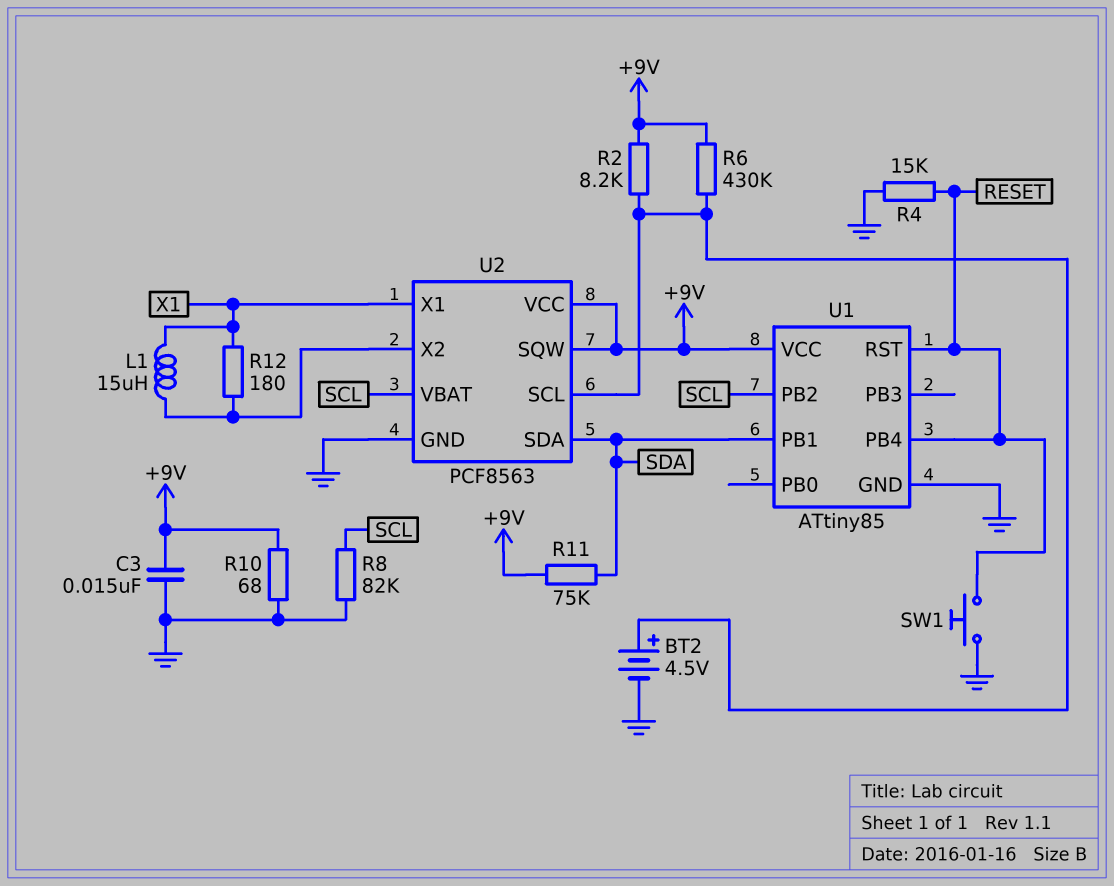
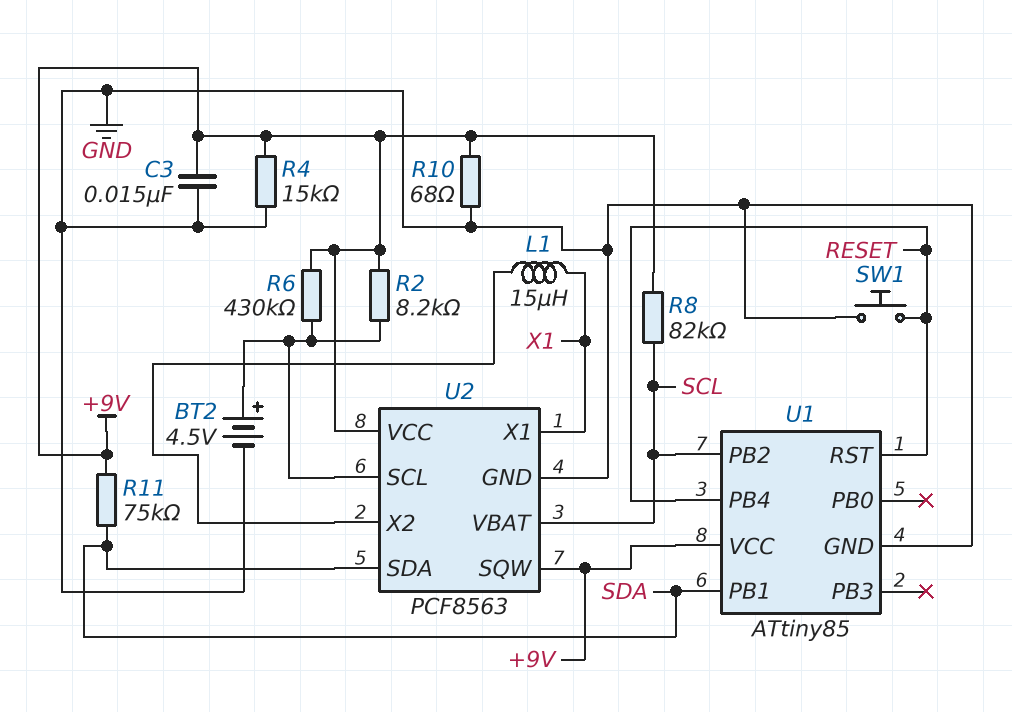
R4: 15k (GND, RESET) -> 15k (+9V, GND)
R8: 82k (GND, SCL) -> 82k (+9V, SCL)
R12: 180 (U2/X2, X1) -> none

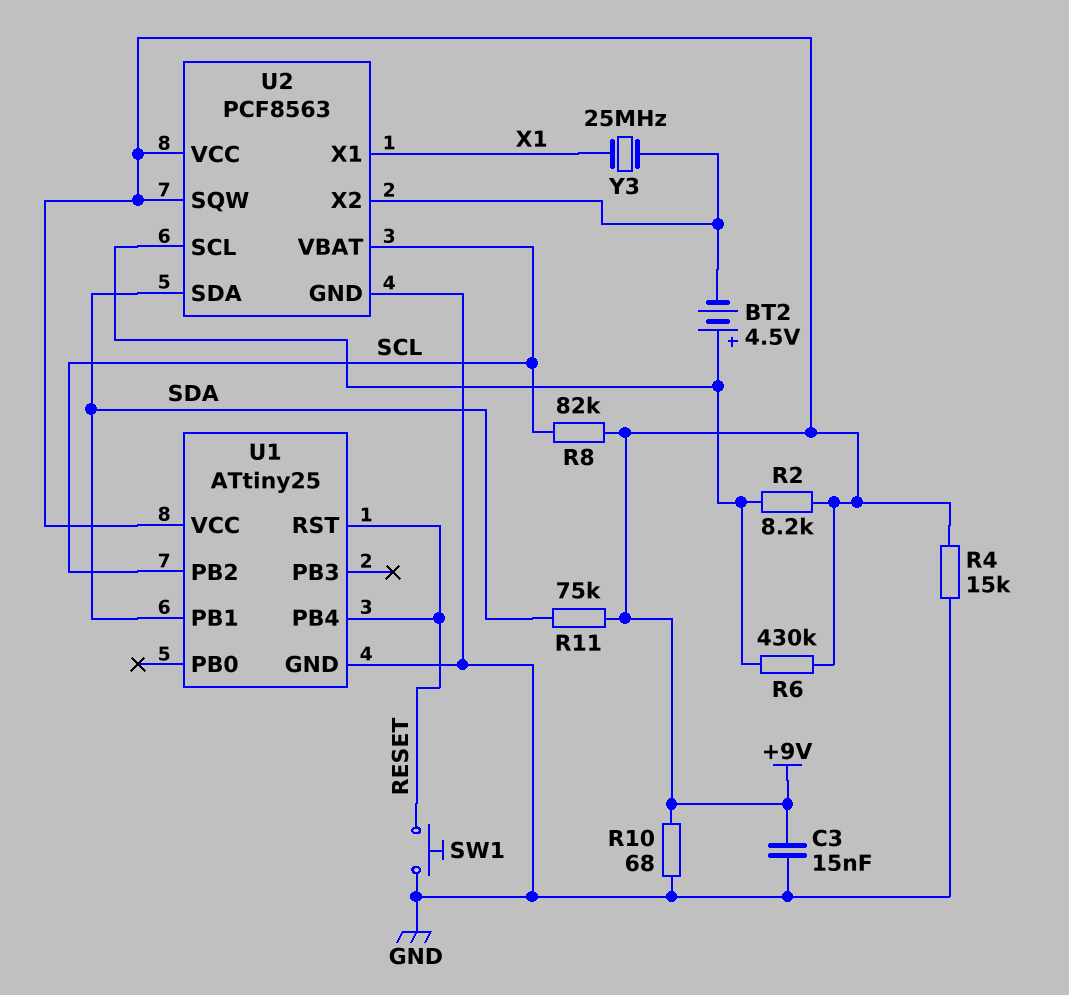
BT2: 4.5V (plus U2/SCL, minus GND) -> 4.5V (plus U2/SCL, minus U2/X2)
L1: 15uH (U2/X2, X1) -> none
U1: ATtiny85 -> ATtiny25
Y3: none -> 25MHz (U2/X2, X1)

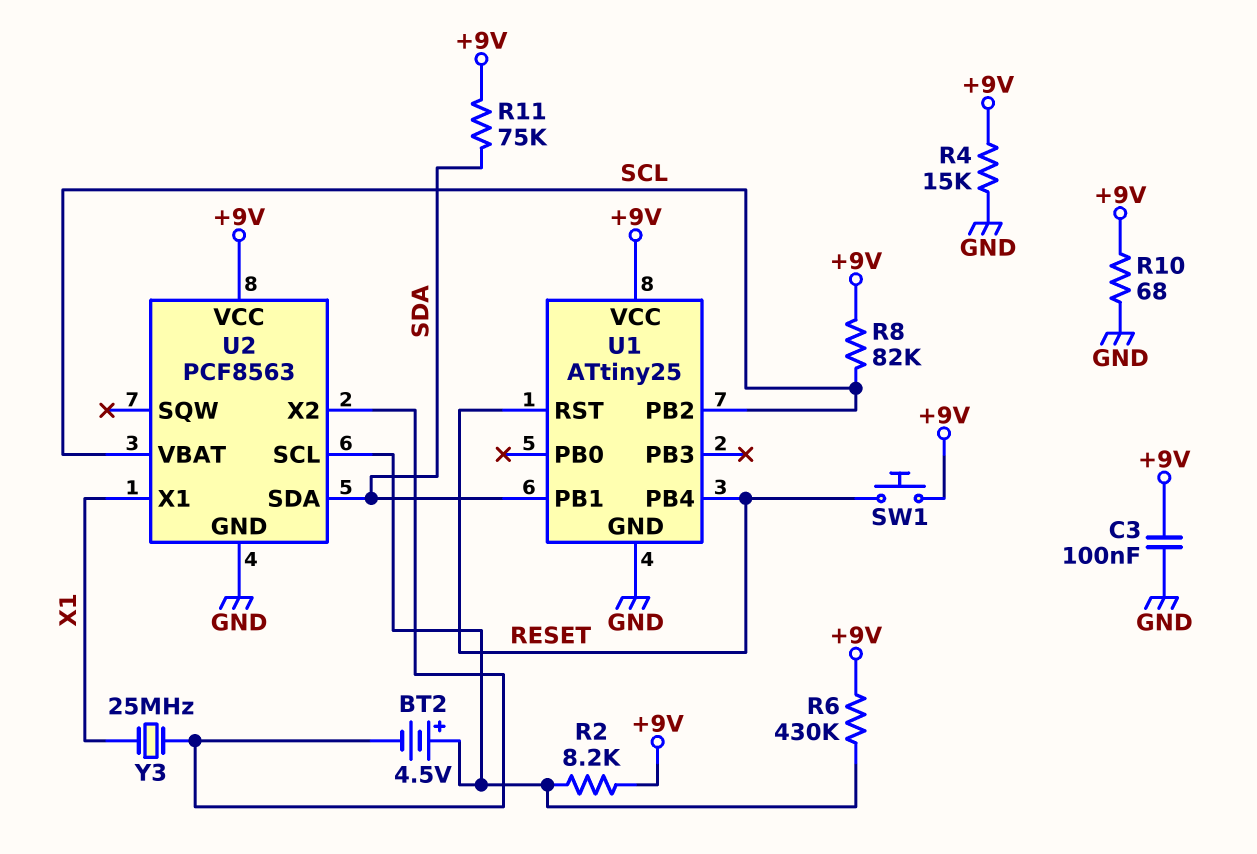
C3: 15nF (+9V, GND) -> 100nF (+9V, GND)
SW1: button (GND, RESET) -> button (+9V, RESET)
U2 pin SQW: +9V -> none

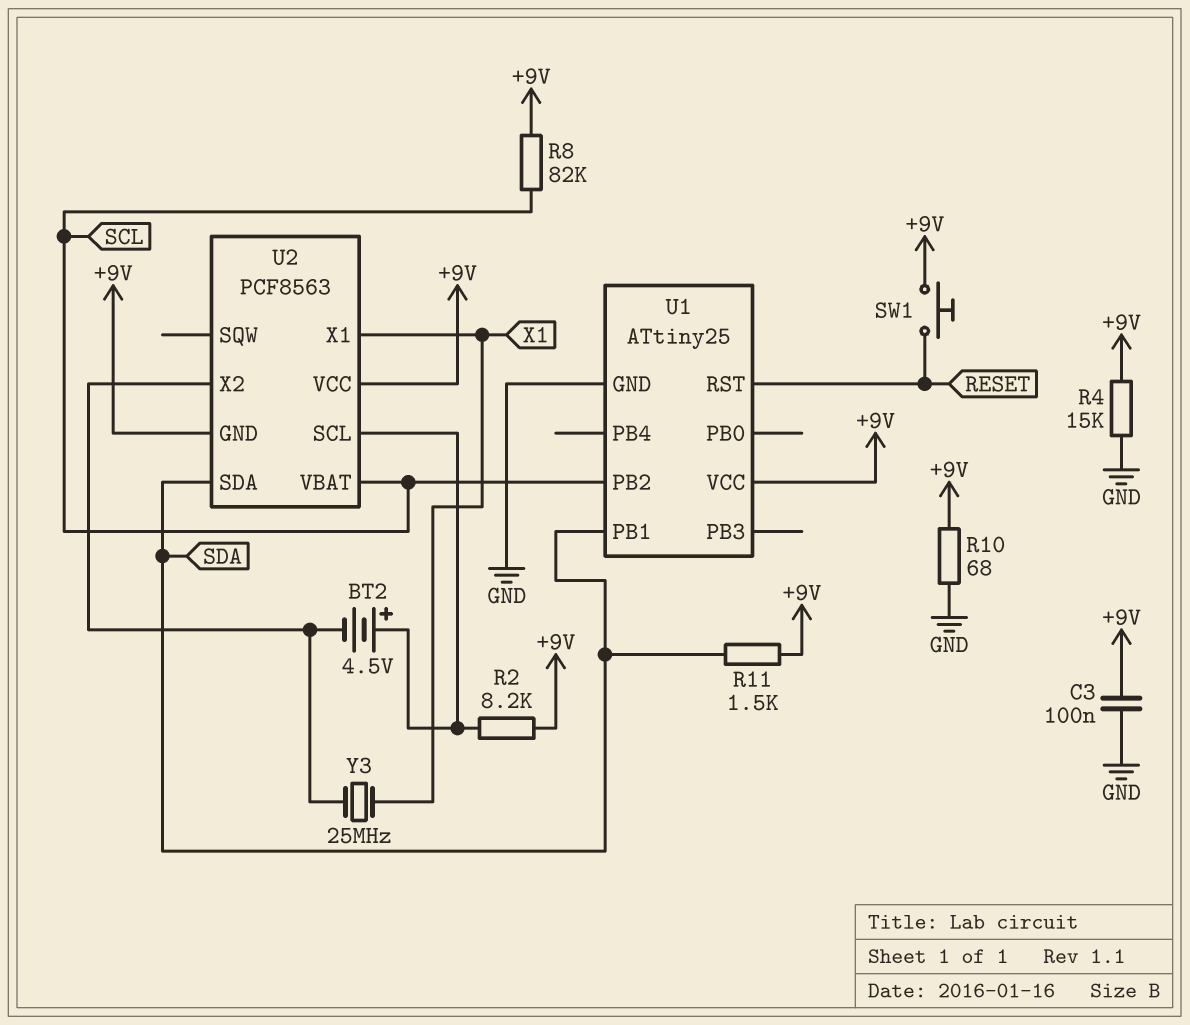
R6: 430k (+9V, U2/SCL) -> none
R11: 75k (+9V, SDA) -> 1.5k (+9V, SDA)
U1 pin PB4: RESET -> none
U2 pin GND: GND -> +9V

